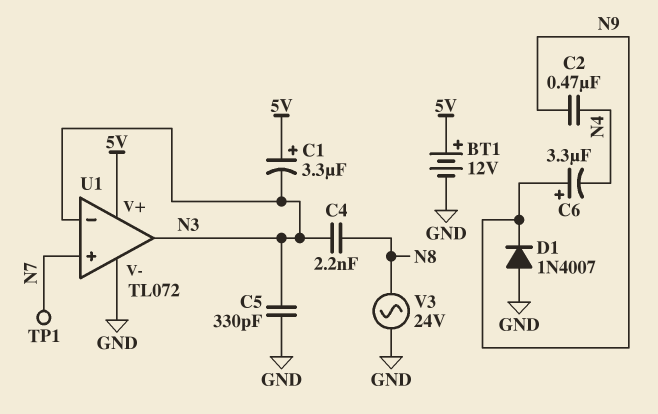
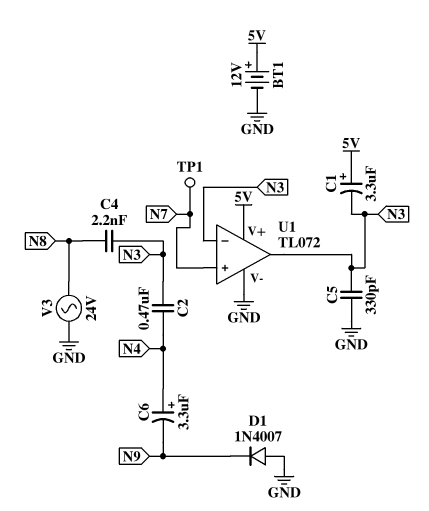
C2: 470nF (N4, N9) -> 470nF (N3, N4)
C6: 3.3uF (plus N9, minus N4) -> 3.3uF (plus N4, minus N9)

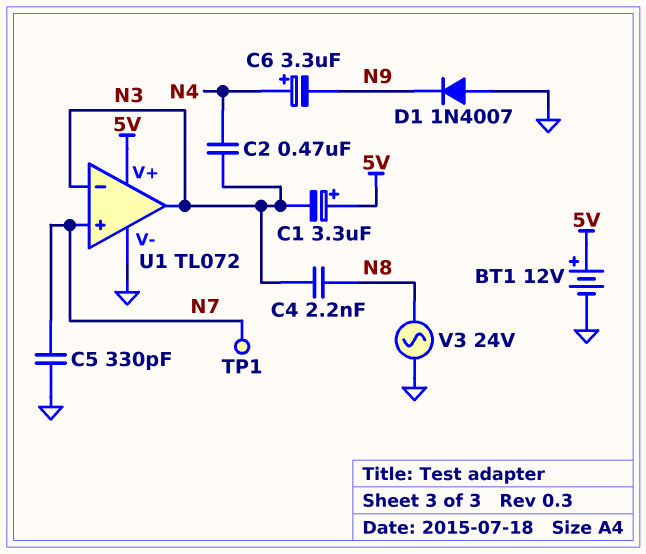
C5: 330pF (GND, N3) -> 330pF (GND, N7)

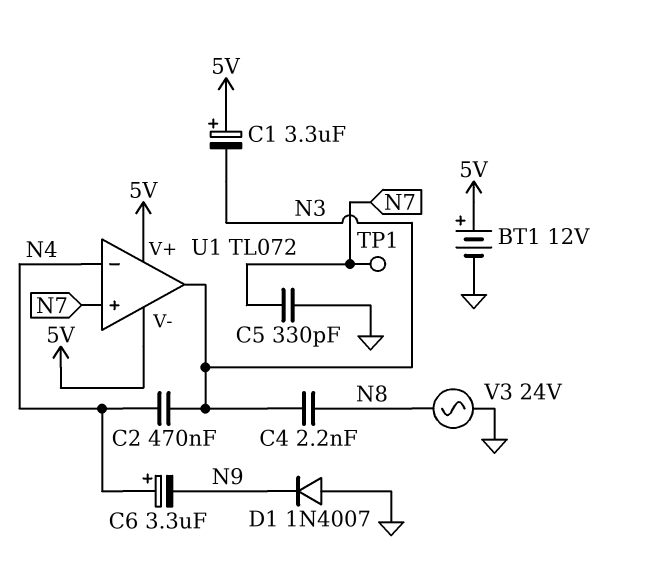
U1 pin V-: GND -> 5V
U1 pin in-: N3 -> N4

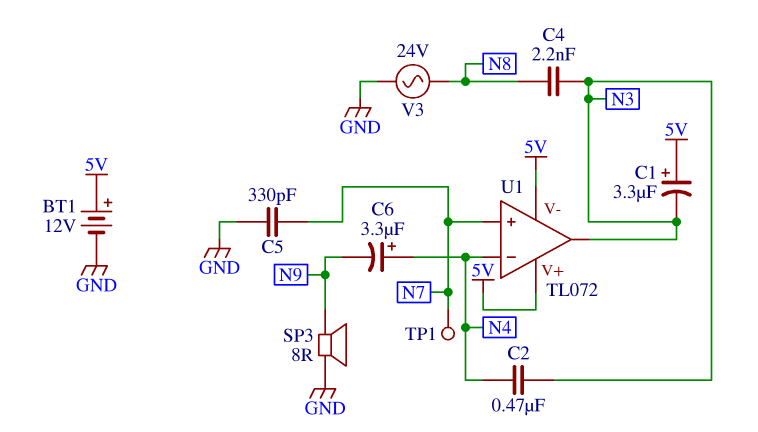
D1: diode 1N4007 (A GND, K N9) -> none
SP3: none -> speaker 8R (GND, N9)

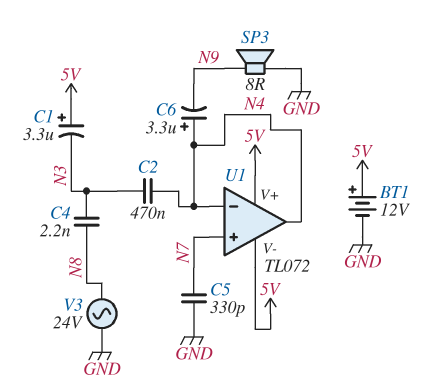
TP1: test point (N7) -> none
U1 pin out: N3 -> N4

